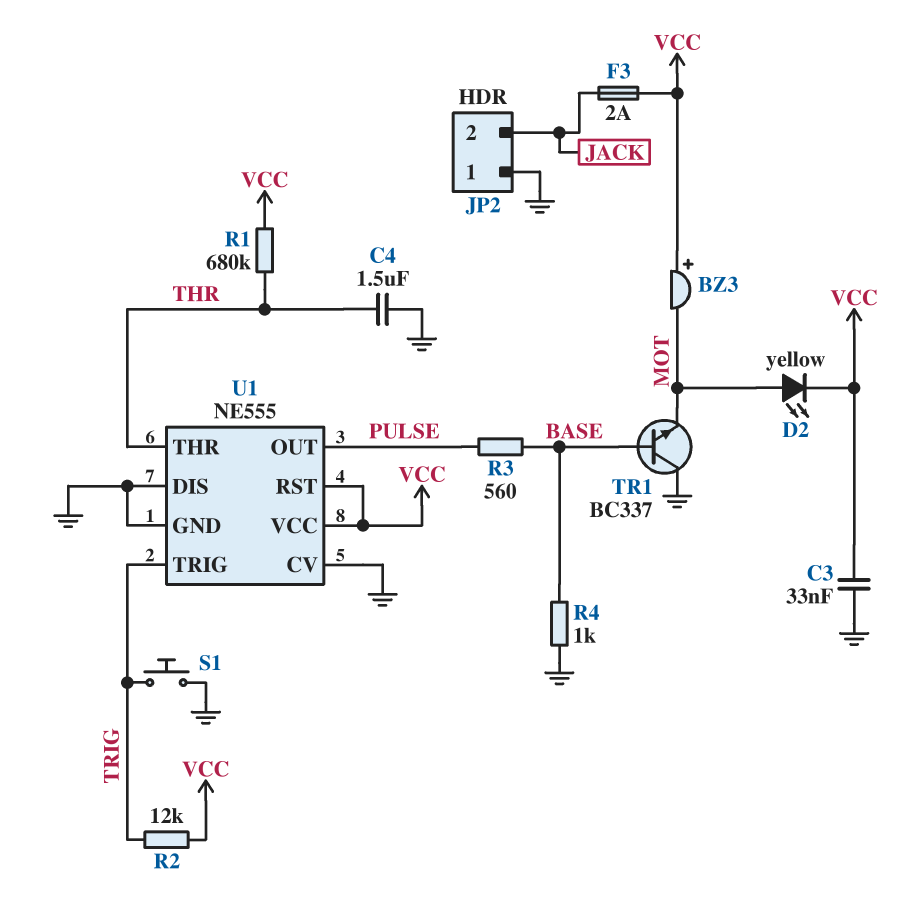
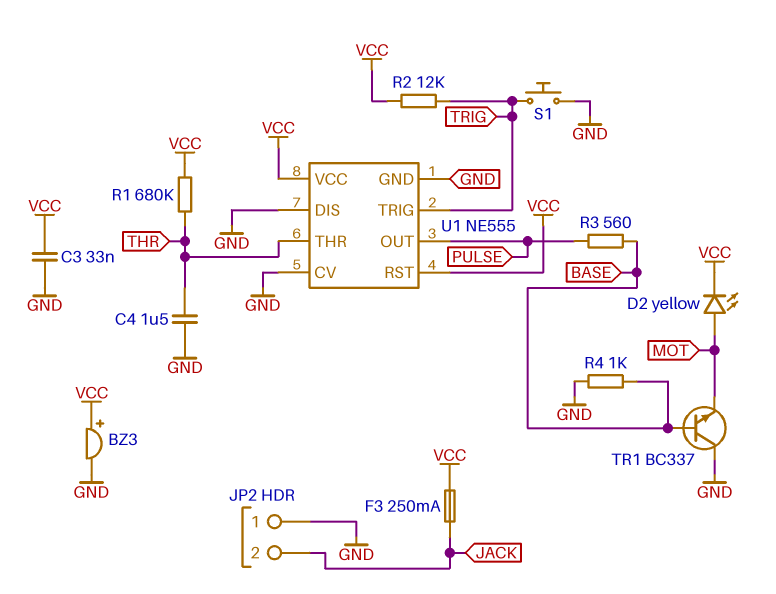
BZ3: buzzer (plus VCC, minus MOT) -> buzzer (plus VCC, minus GND)
F3: 2A (JACK, VCC) -> 250mA (JACK, VCC)

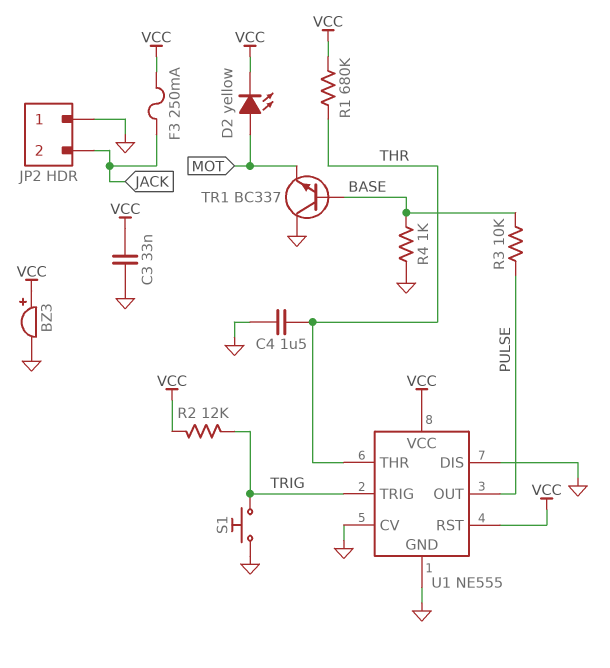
R3: 560 (BASE, PULSE) -> 10k (BASE, PULSE)

